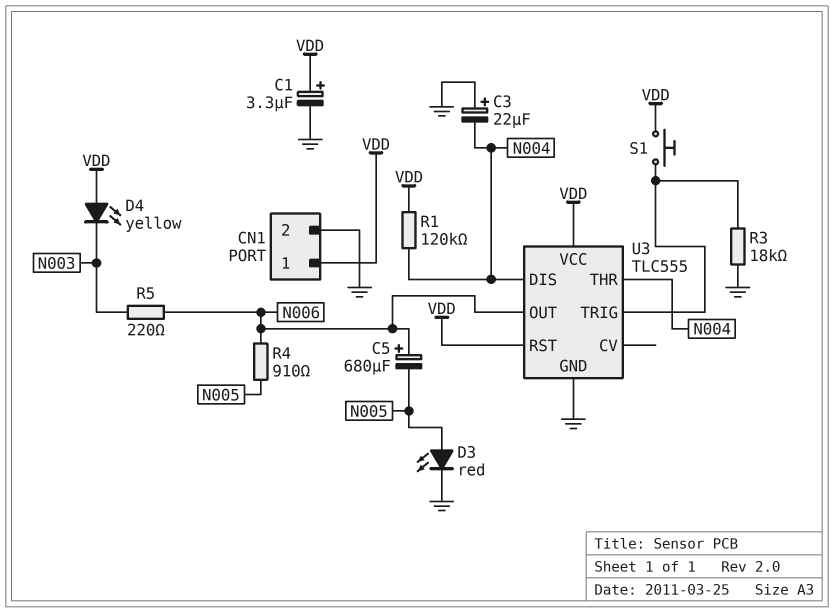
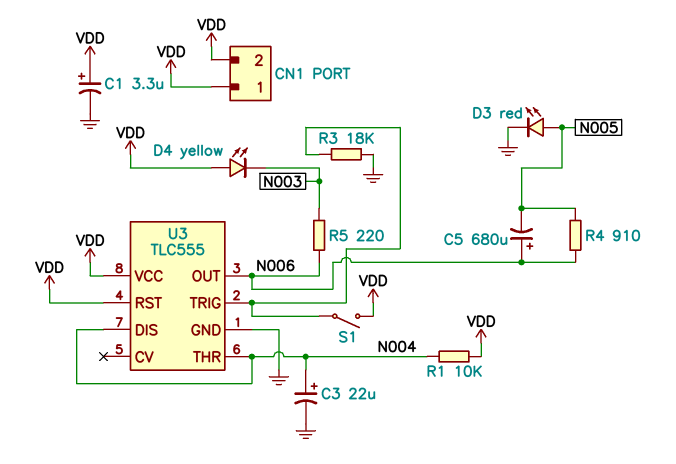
C3: 22uF (plus GND, minus N004) -> 22uF (plus N004, minus GND)
CN1 pin 2: GND -> VDD
R1: 120k (N004, VDD) -> 10k (N004, VDD)
S1: button (U3/TRIG, VDD) -> switch (U3/TRIG, VDD)

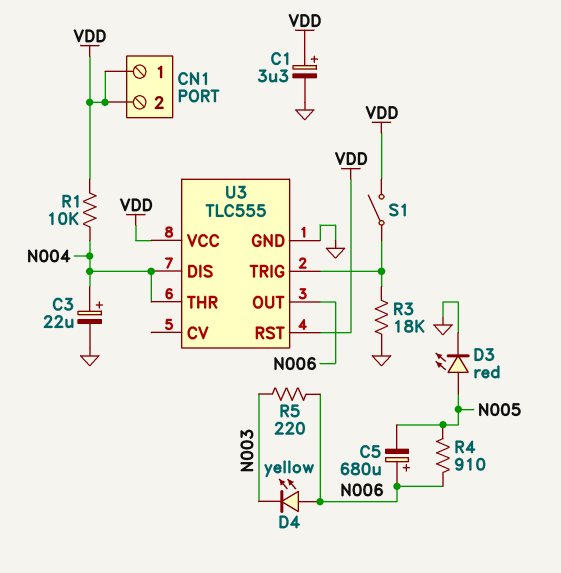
D4: LED yellow (A VDD, K N003) -> LED yellow (A N006, K N003)

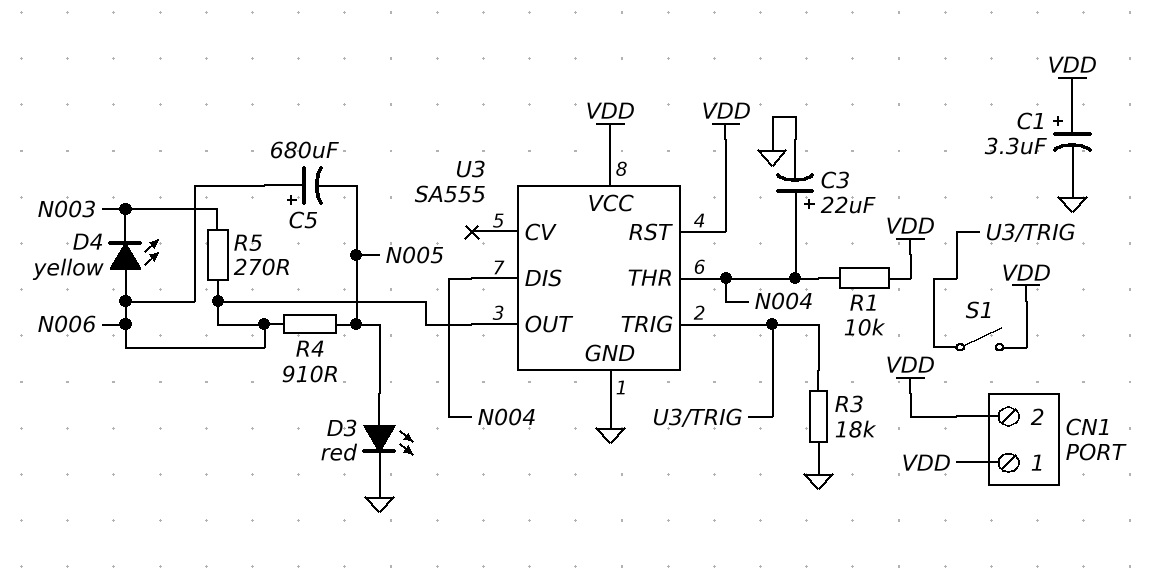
R5: 220 (N003, N006) -> 270 (N003, N006)
U3: TLC555 -> SA555

